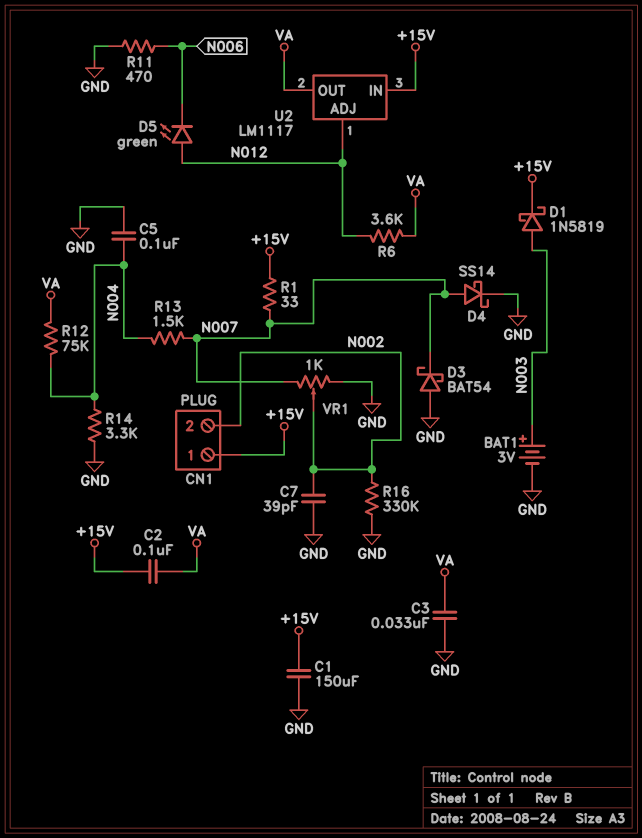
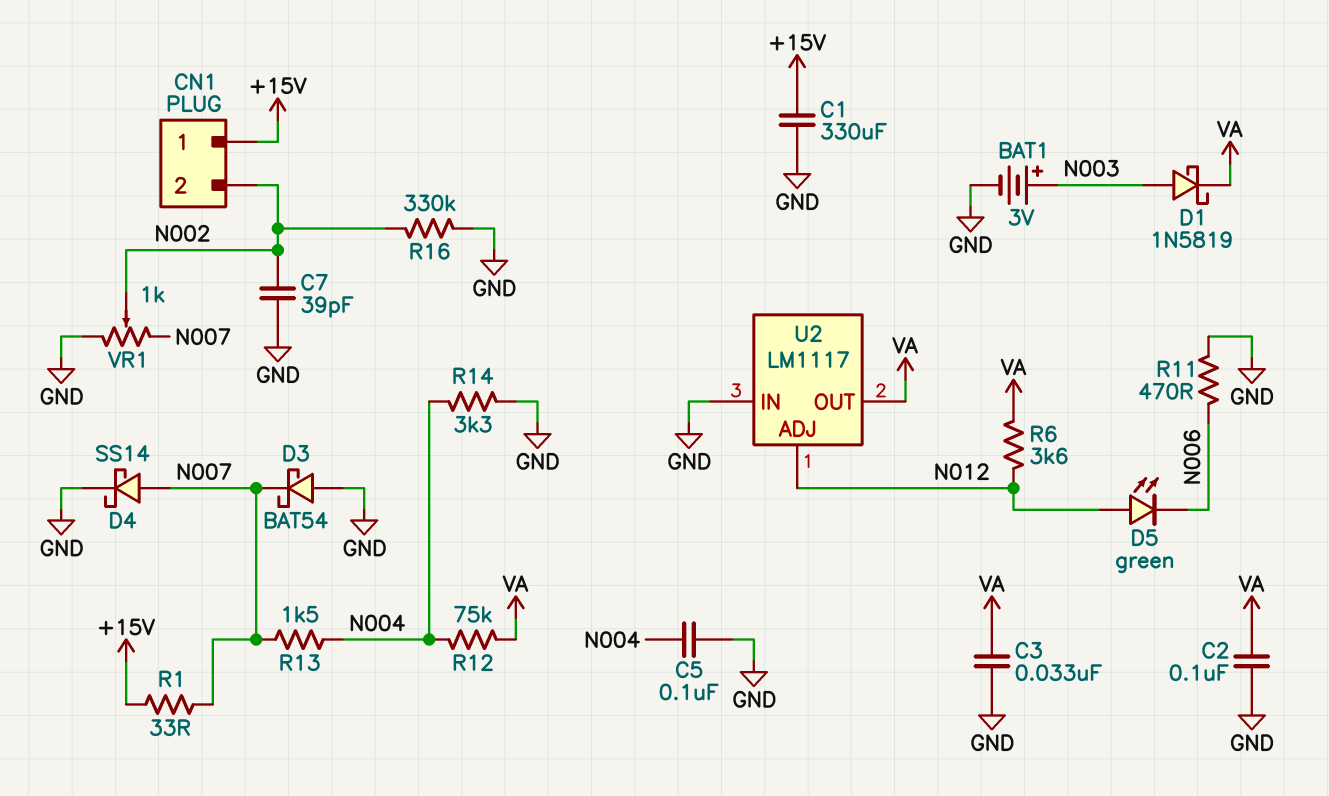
C1: 150uF (+15V, GND) -> 330uF (+15V, GND)
C2: 100nF (+15V, VA) -> 100nF (GND, VA)
D1: schottky 1N5819 (A N003, K +15V) -> schottky 1N5819 (A N003, K VA)
U2 pin IN: +15V -> GND

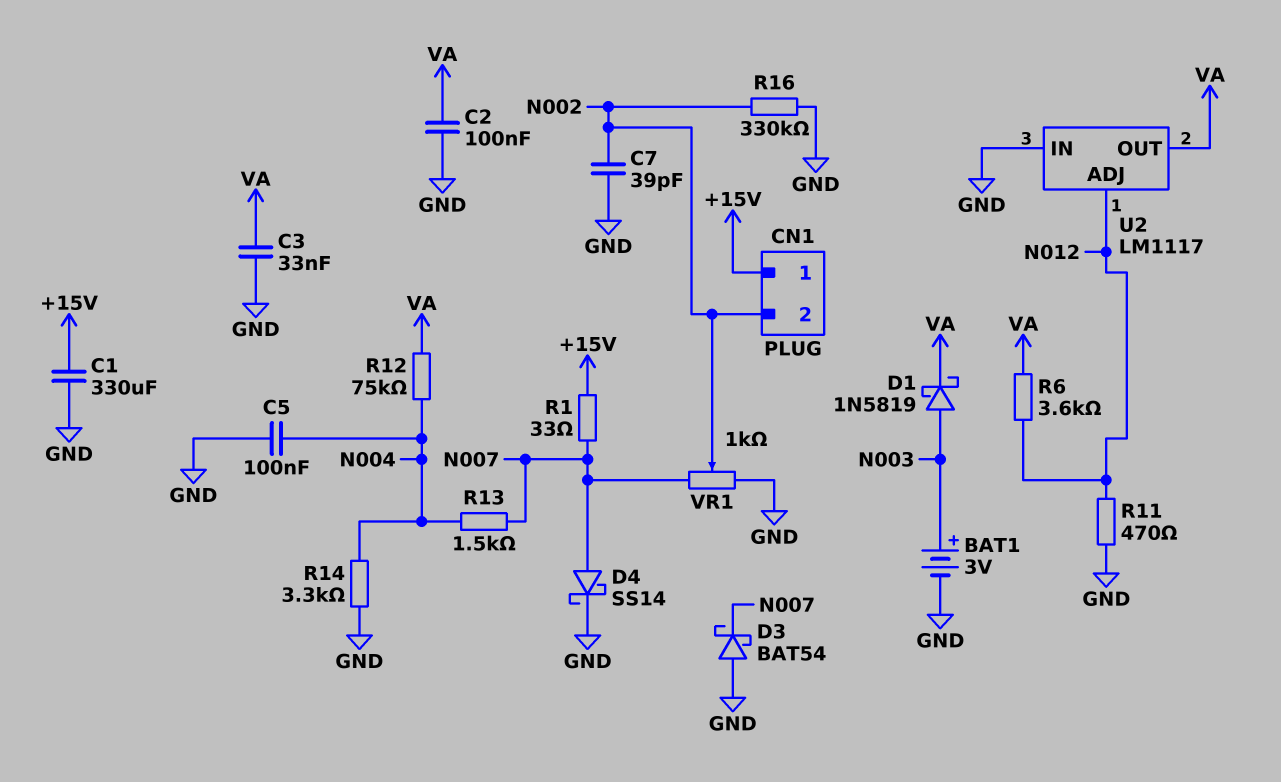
D5: LED green (A N012, K N006) -> none
R11: 470 (GND, N006) -> 470 (GND, N012)

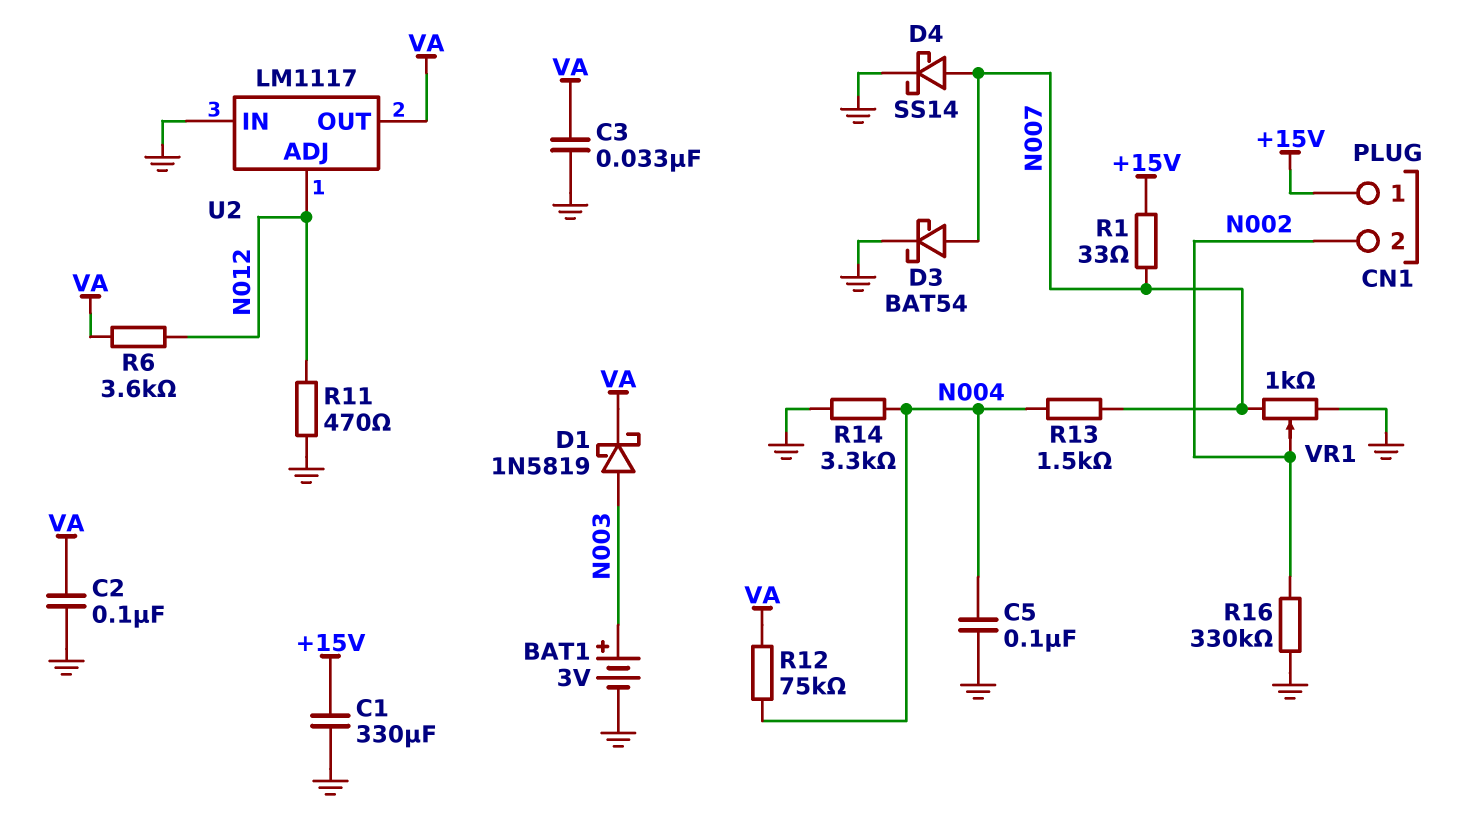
C7: 39pF (GND, N002) -> none
D3: schottky BAT54 (A GND, K N007) -> schottky BAT54 (A N007, K GND)

